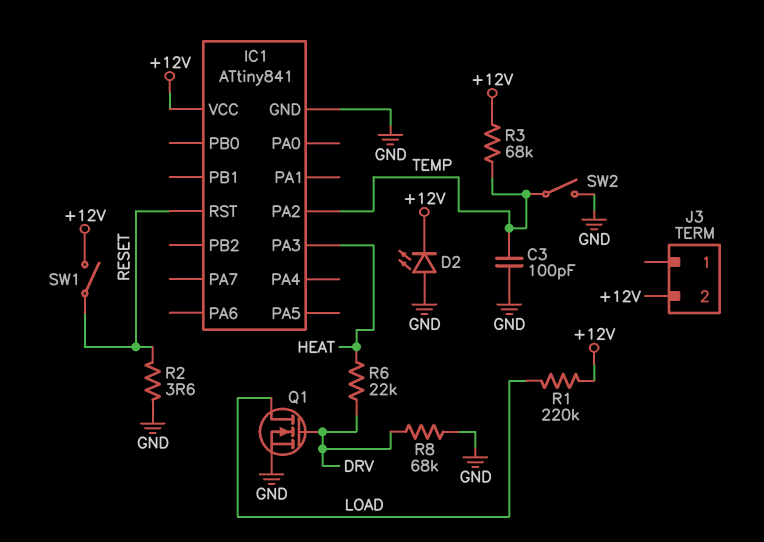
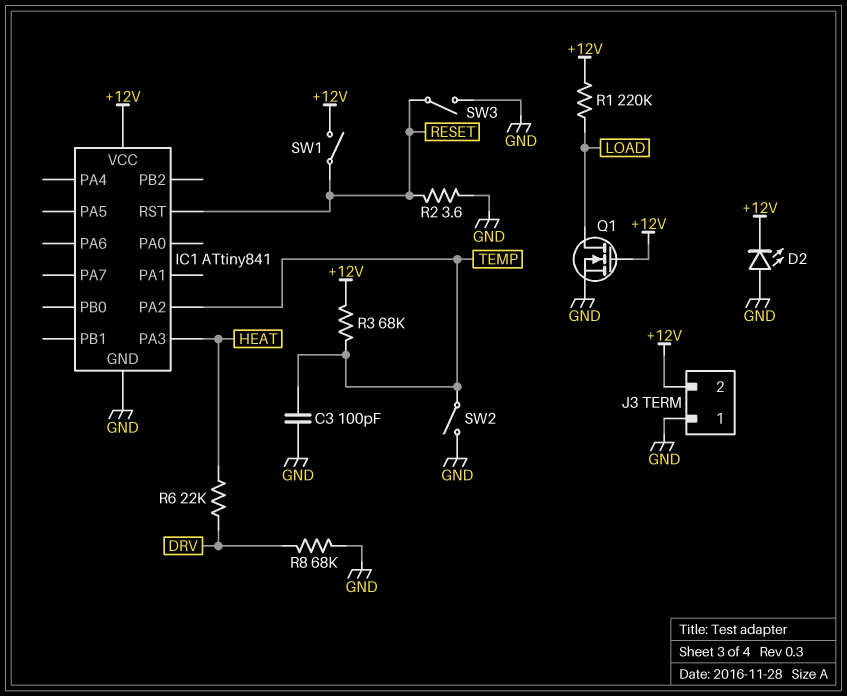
J3 pin 1: none -> GND
Q1: NMOS (G DRV, D LOAD, S GND) -> NMOS (G +12V, D LOAD, S GND)
SW3: none -> switch (GND, RESET)

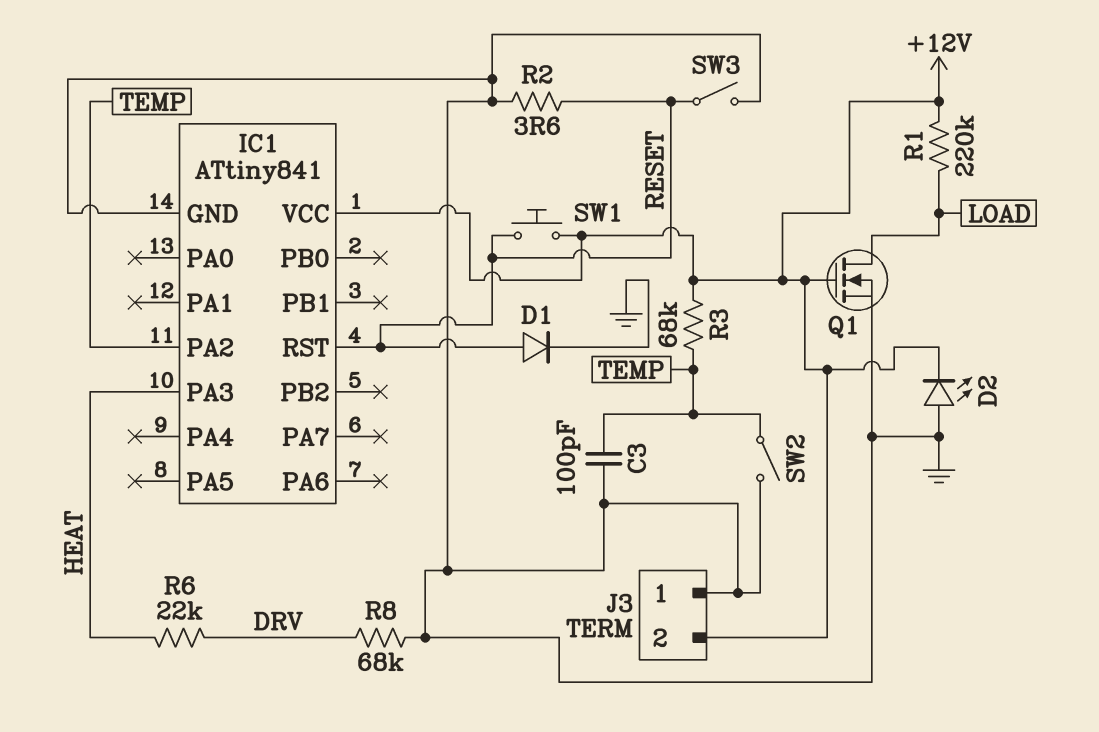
D1: none -> diode (A RESET, K GND)
SW1: switch (+12V, RESET) -> button (+12V, RESET)

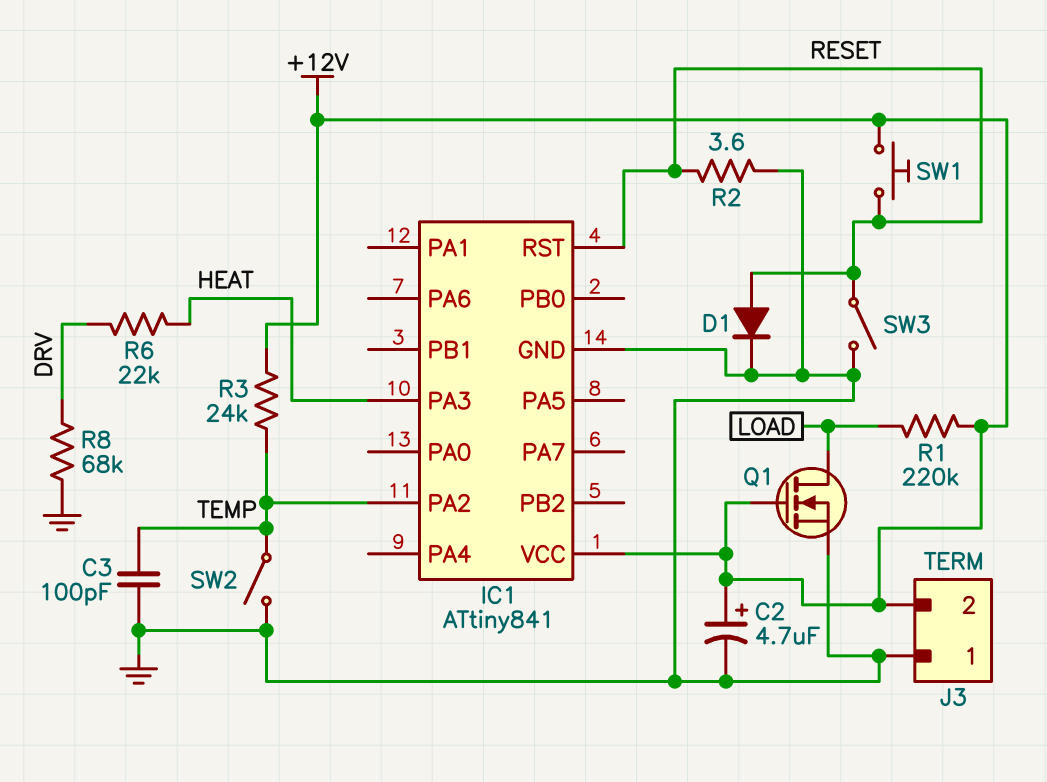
C2: none -> 4.7uF (plus +12V, minus GND)
D2: LED (A GND, K +12V) -> none
R3: 68k (+12V, TEMP) -> 24k (+12V, TEMP)

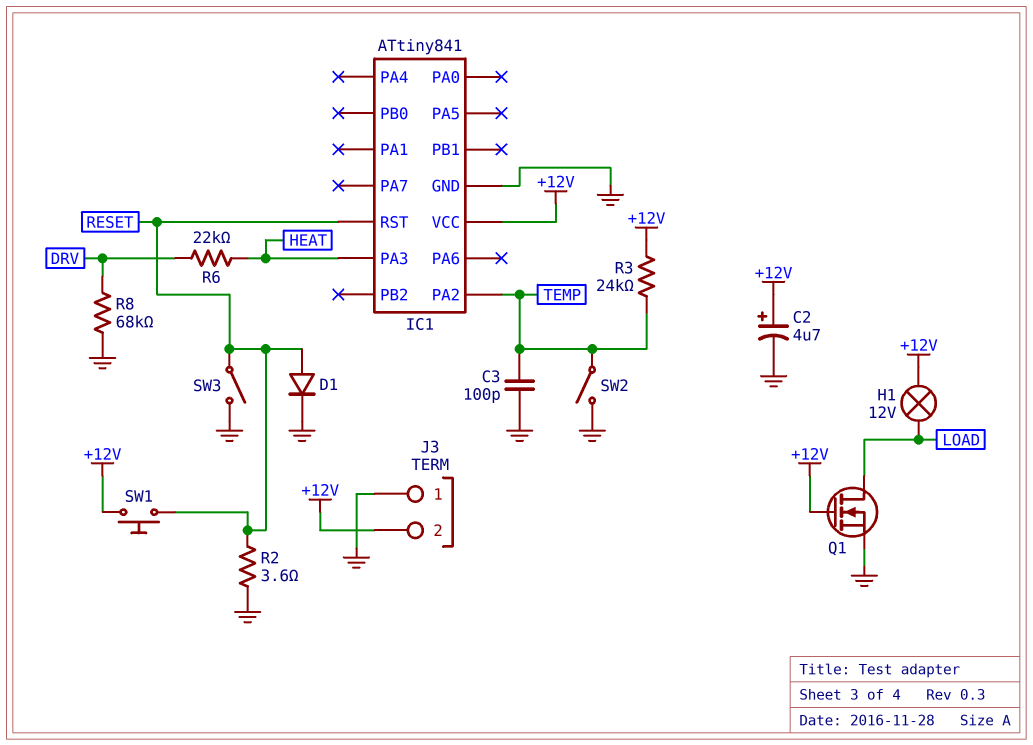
H1: none -> lamp 12V (+12V, LOAD)
R1: 220k (+12V, LOAD) -> none

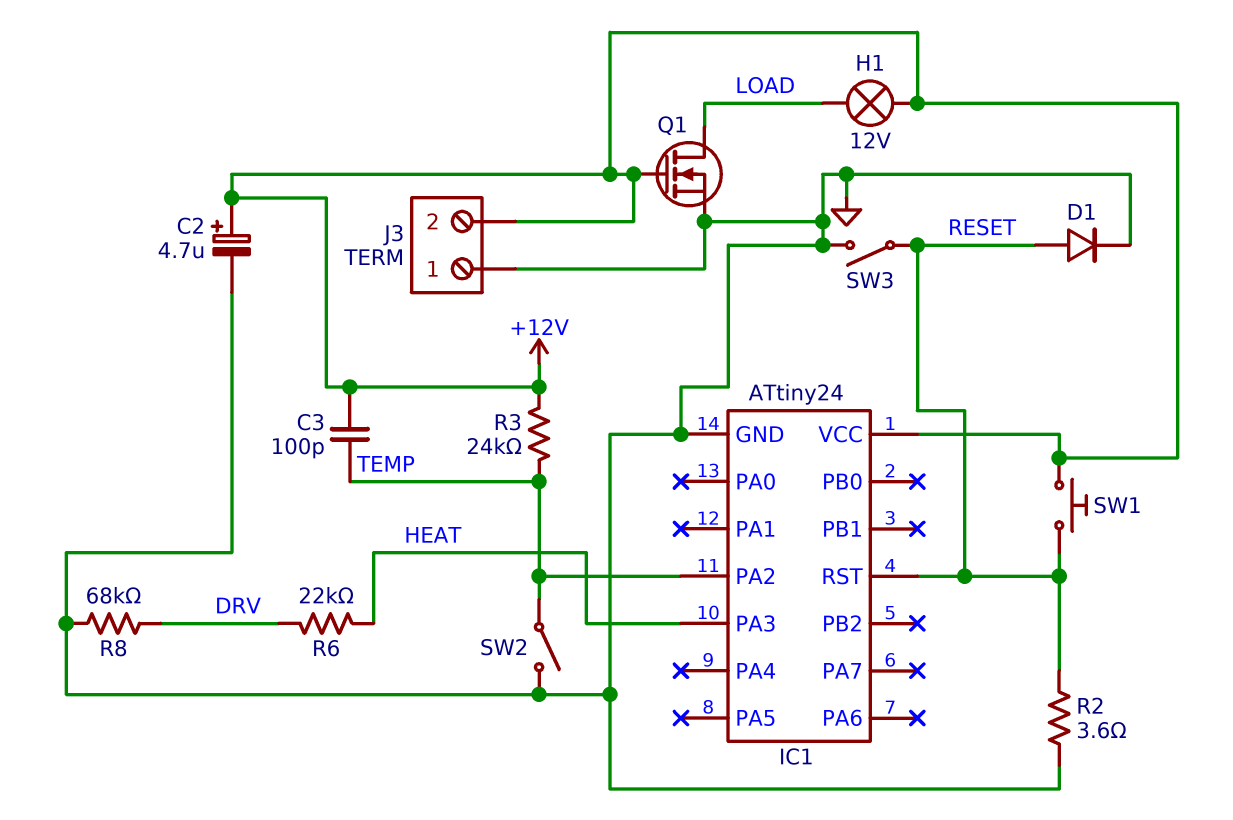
C3: 100pF (GND, TEMP) -> 100pF (+12V, TEMP)
IC1: ATtiny841 -> ATtiny24

